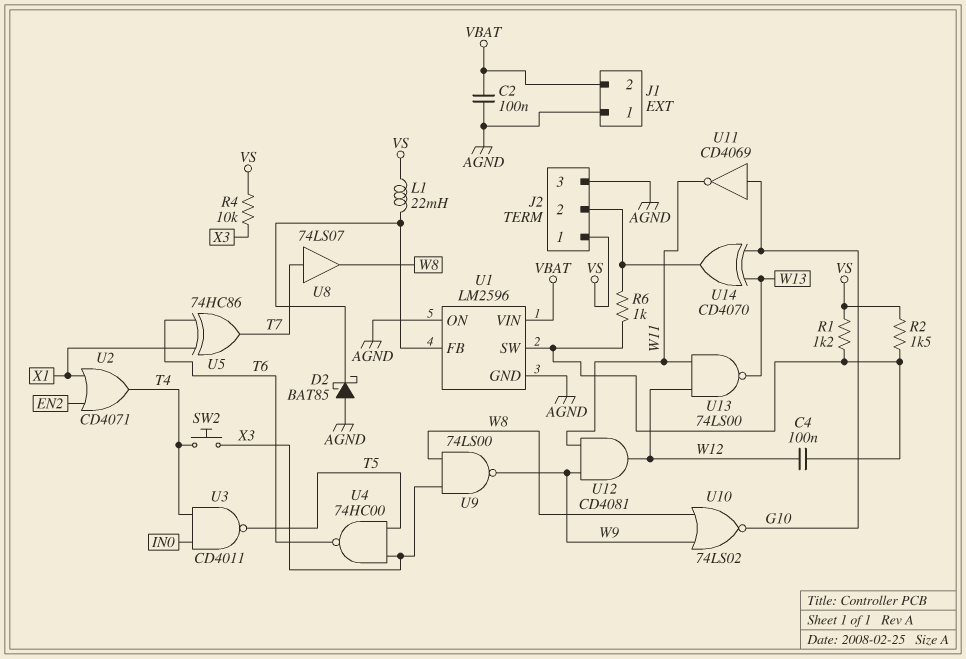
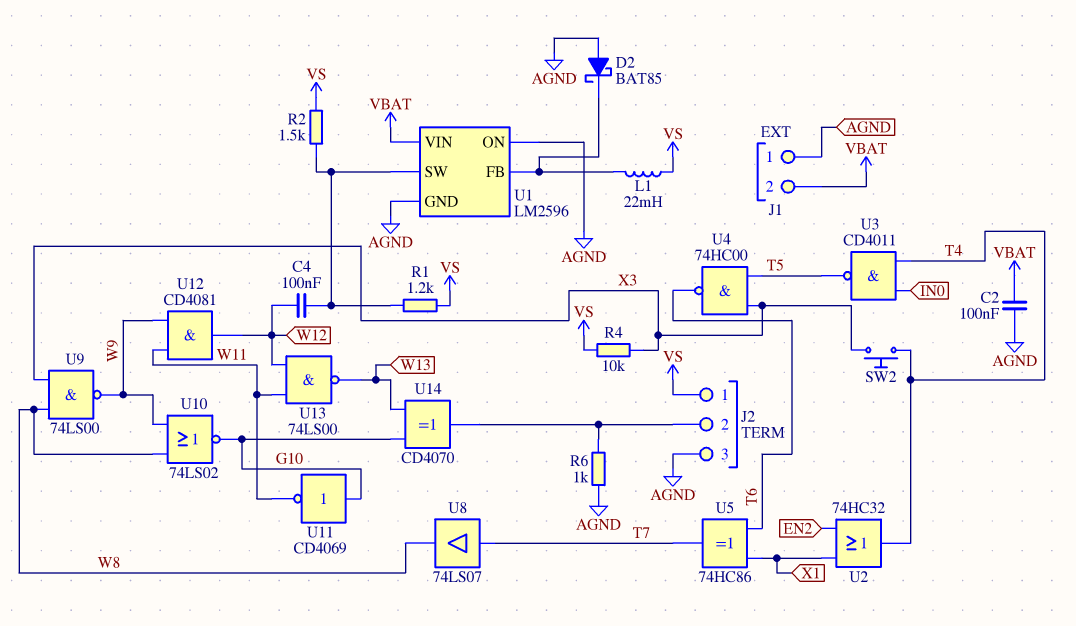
R6: 1k (J2/2, U1/SW) -> 1k (AGND, J2/2)
U2: OR CD4071 (in EN2, in X1, out T4) -> OR 74HC32 (in EN2, in X1, out T4)

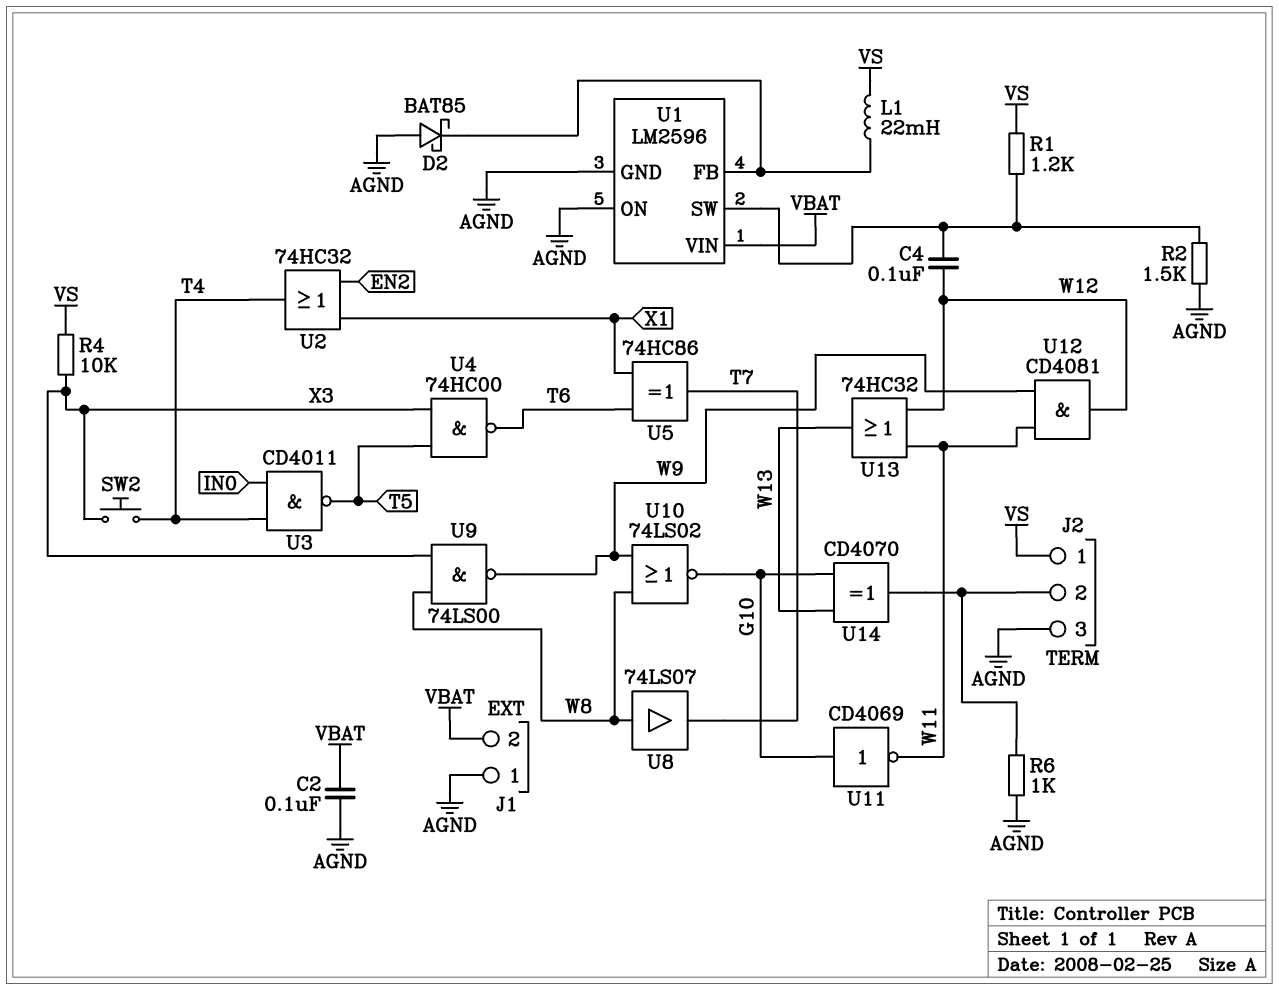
R2: 1.5k (U1/SW, VS) -> 1.5k (AGND, U1/SW)
U8: buffer 74LS07 (in T7, out W8) -> buffer 74LS07 (in W8, out T7)
U13: NAND 74LS00 (in W11, in W12, out W13) -> OR 74HC32 (in W11, in W12, out W13)

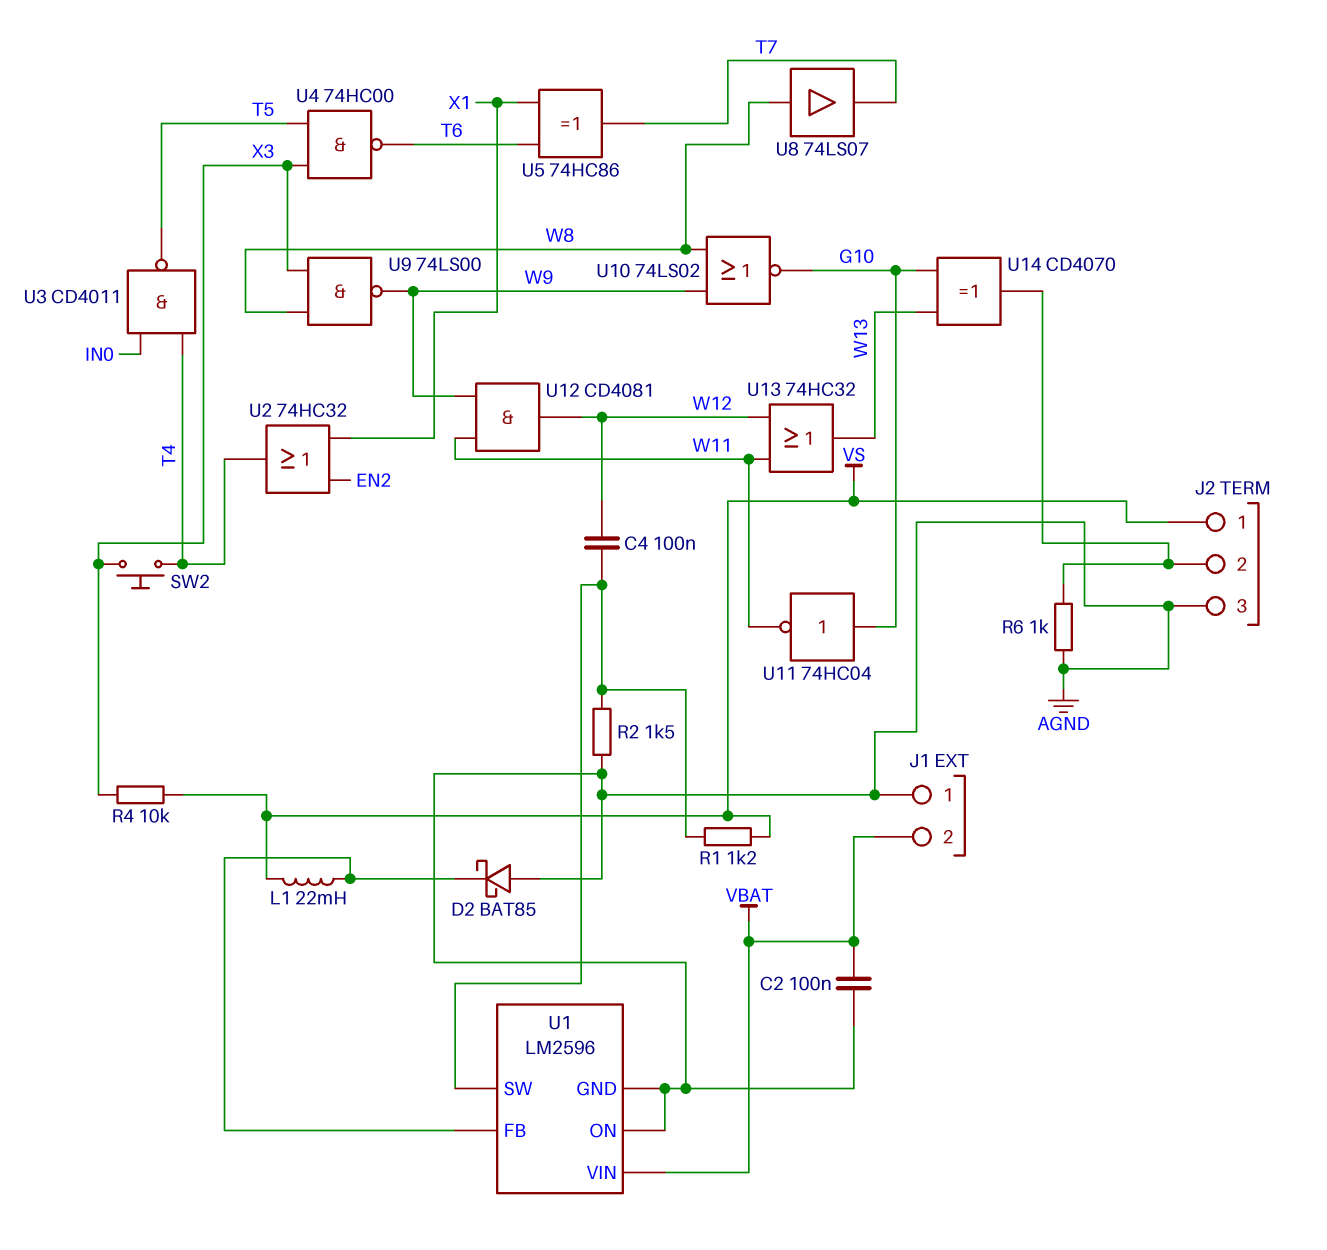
U11: NOT CD4069 (in G10, out W11) -> NOT 74HC04 (in G10, out W11)

